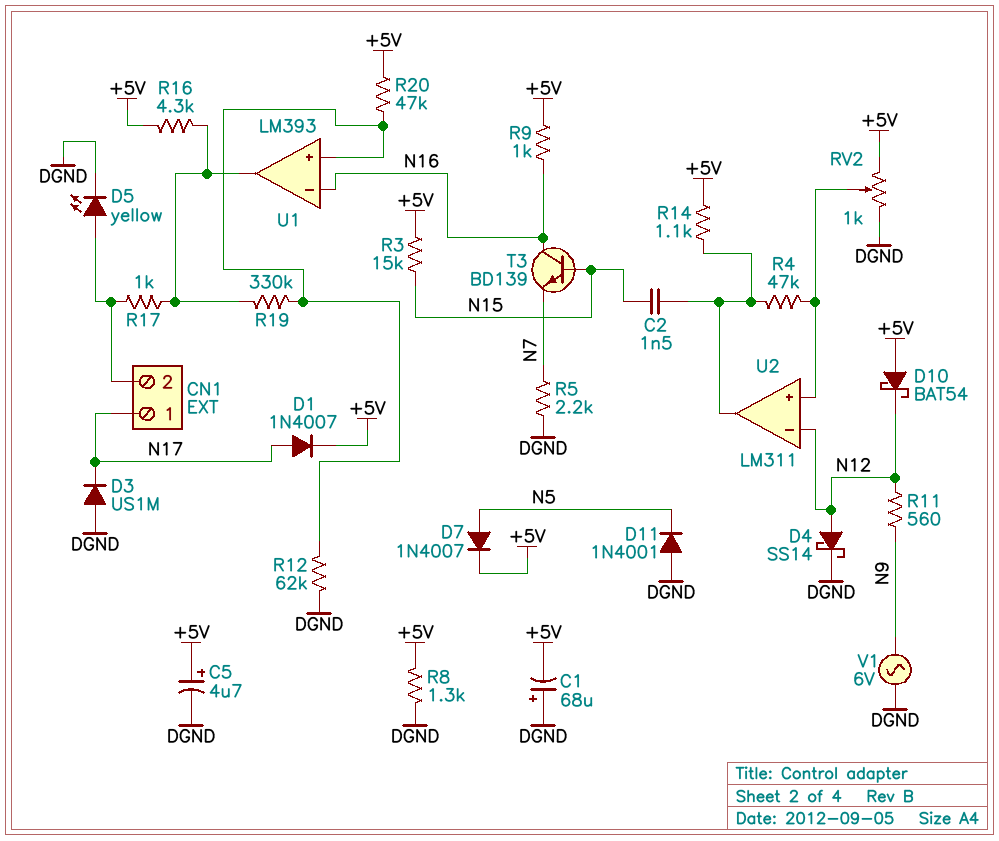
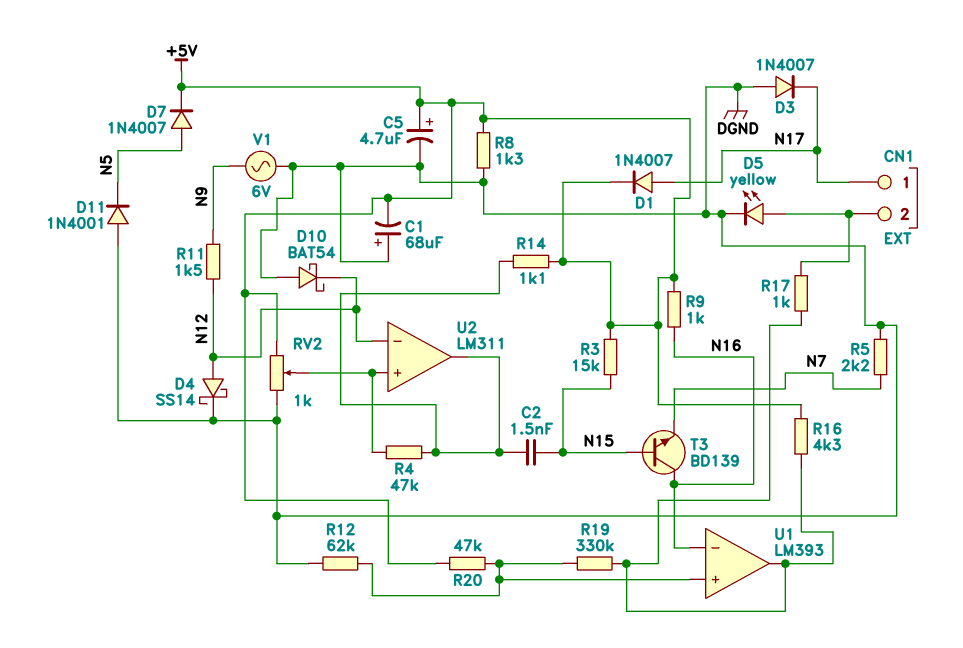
D3: diode US1M (A DGND, K N17) -> diode 1N4007 (A DGND, K N17)
D10: schottky BAT54 (A +5V, K N12) -> schottky BAT54 (A DGND, K N12)
R11: 560 (N9, N12) -> 1.5k (N9, N12)

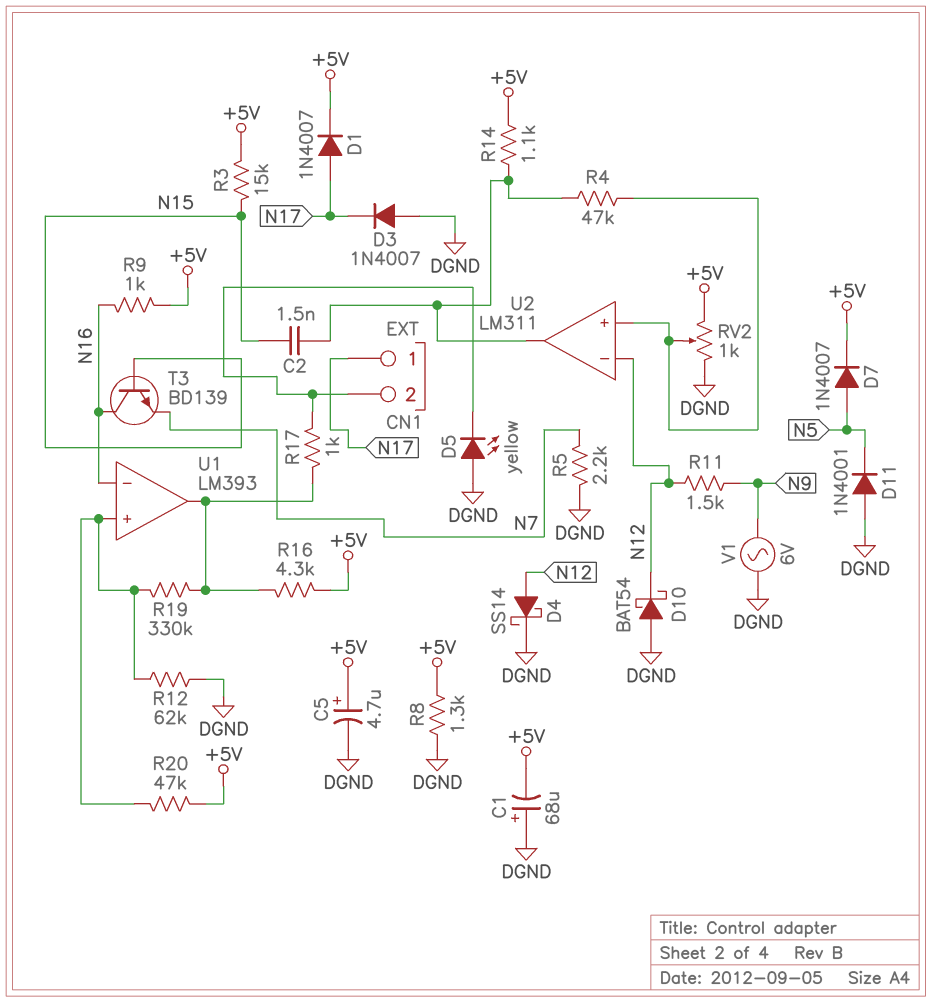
D5: LED yellow (A CN1/2, K DGND) -> LED yellow (A DGND, K CN1/2)

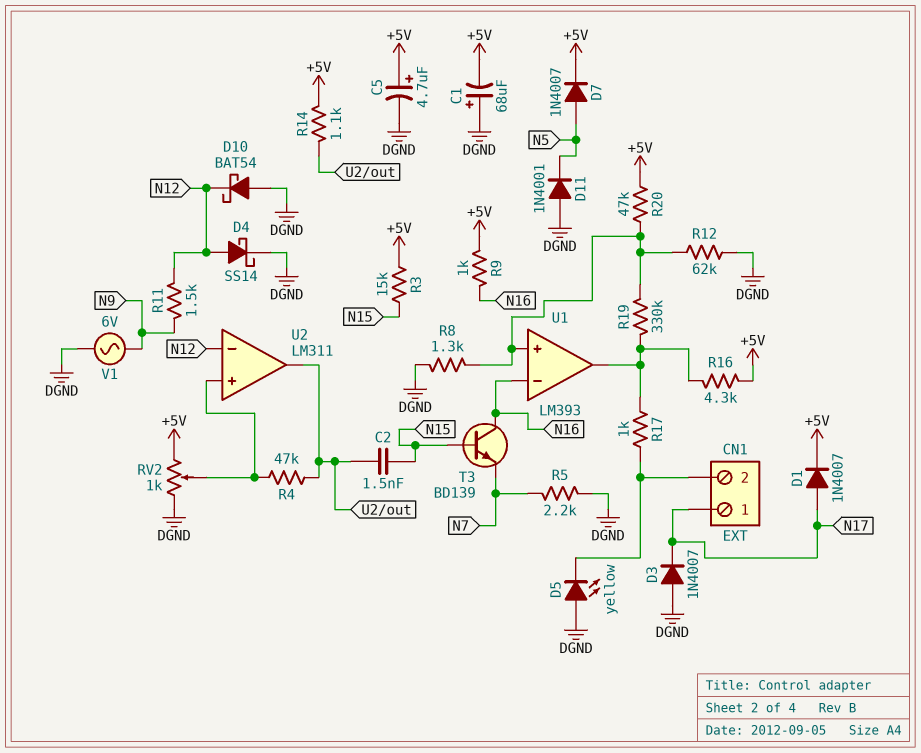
R8: 1.3k (+5V, DGND) -> 1.3k (DGND, U1/in+)

